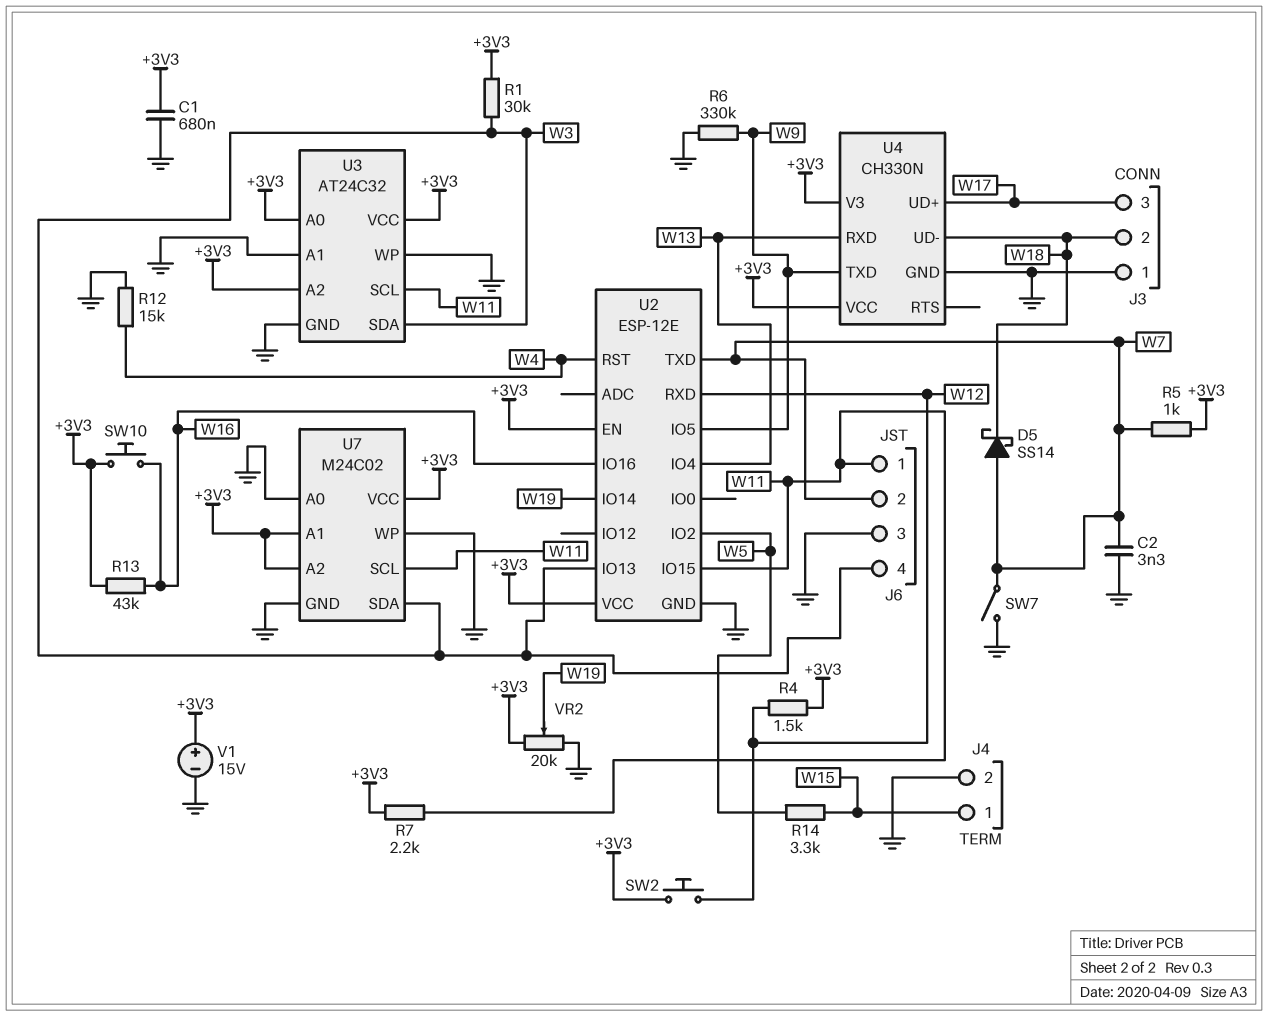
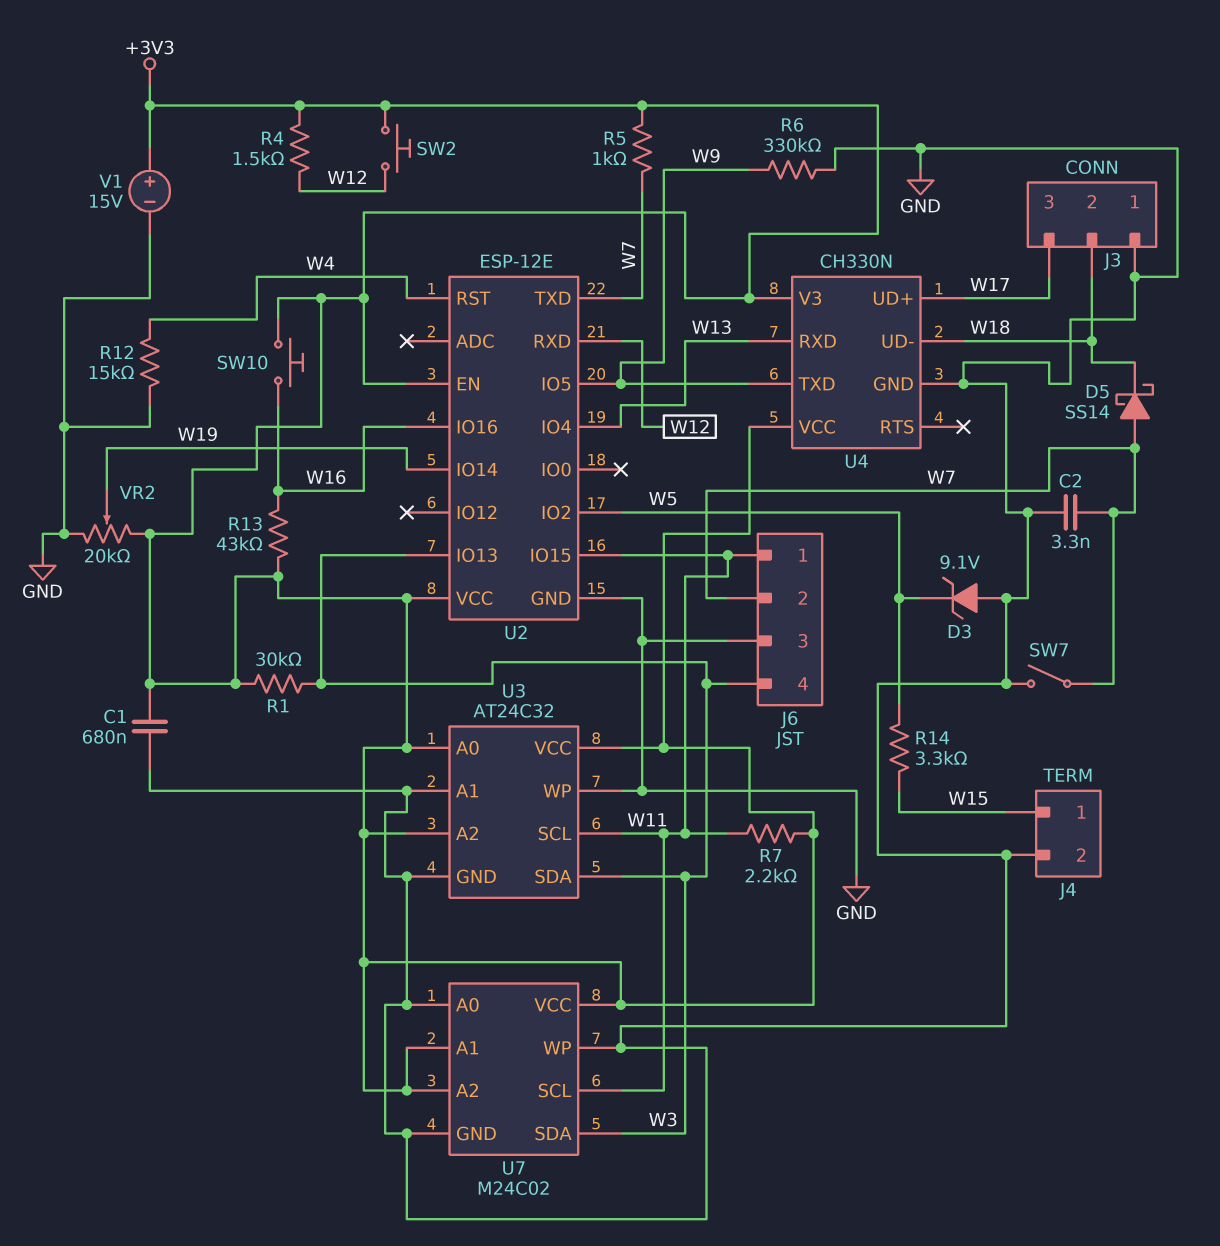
D3: none -> zener 9.1V (A GND, K W5)

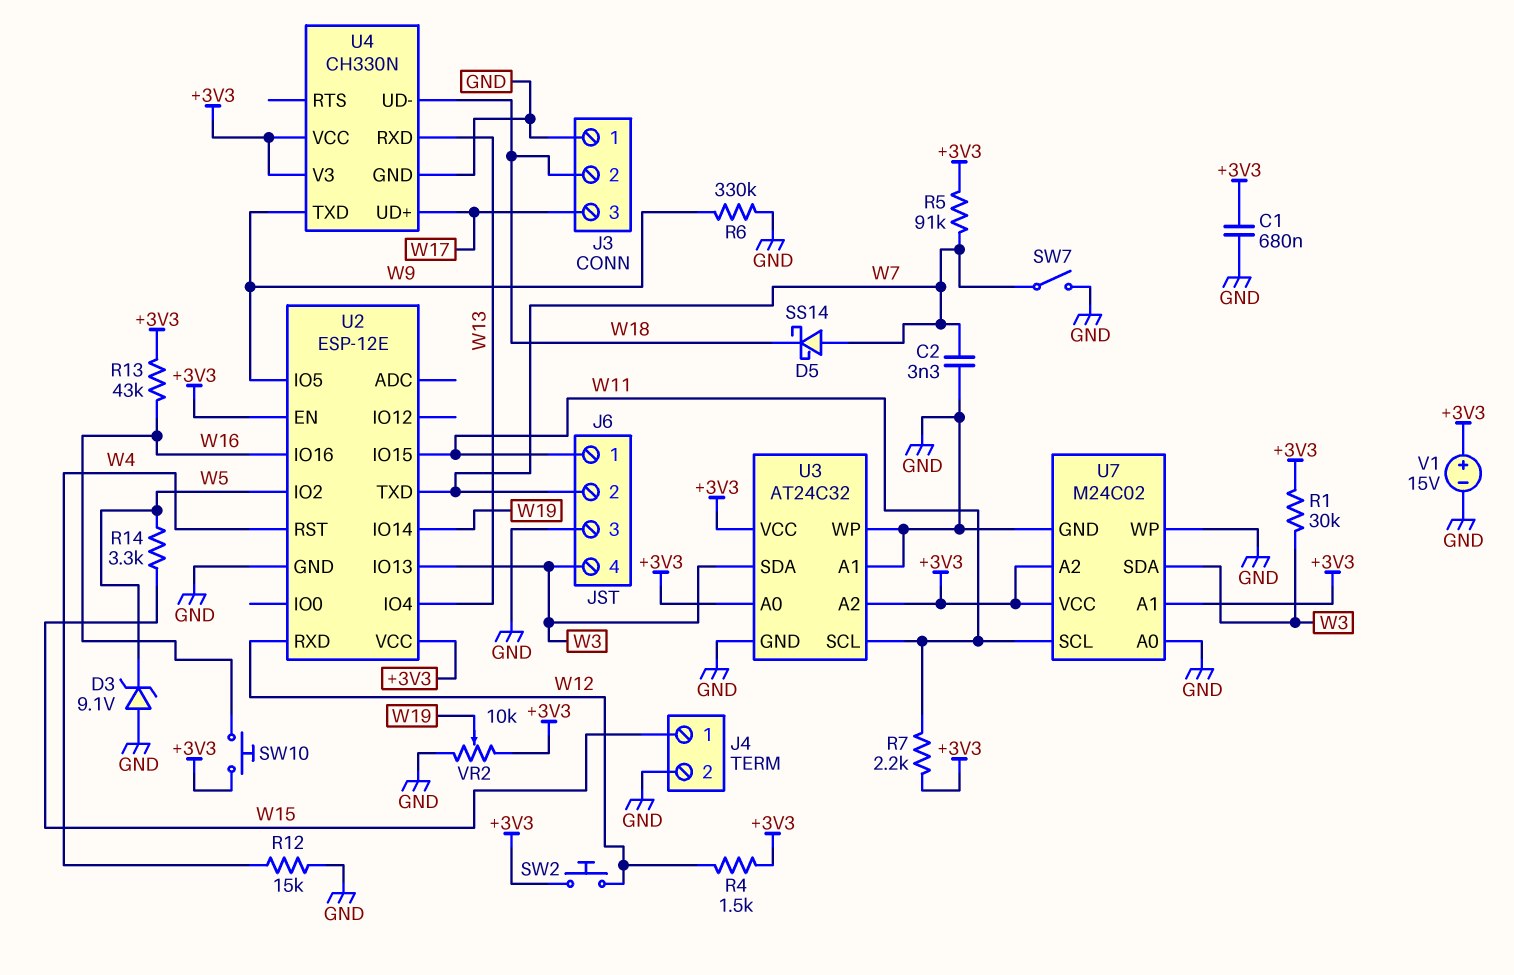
R5: 1k (+3V3, W7) -> 91k (+3V3, W7)
VR2: 20k (+3V3, GND, wiper W19) -> 10k (+3V3, GND, wiper W19)

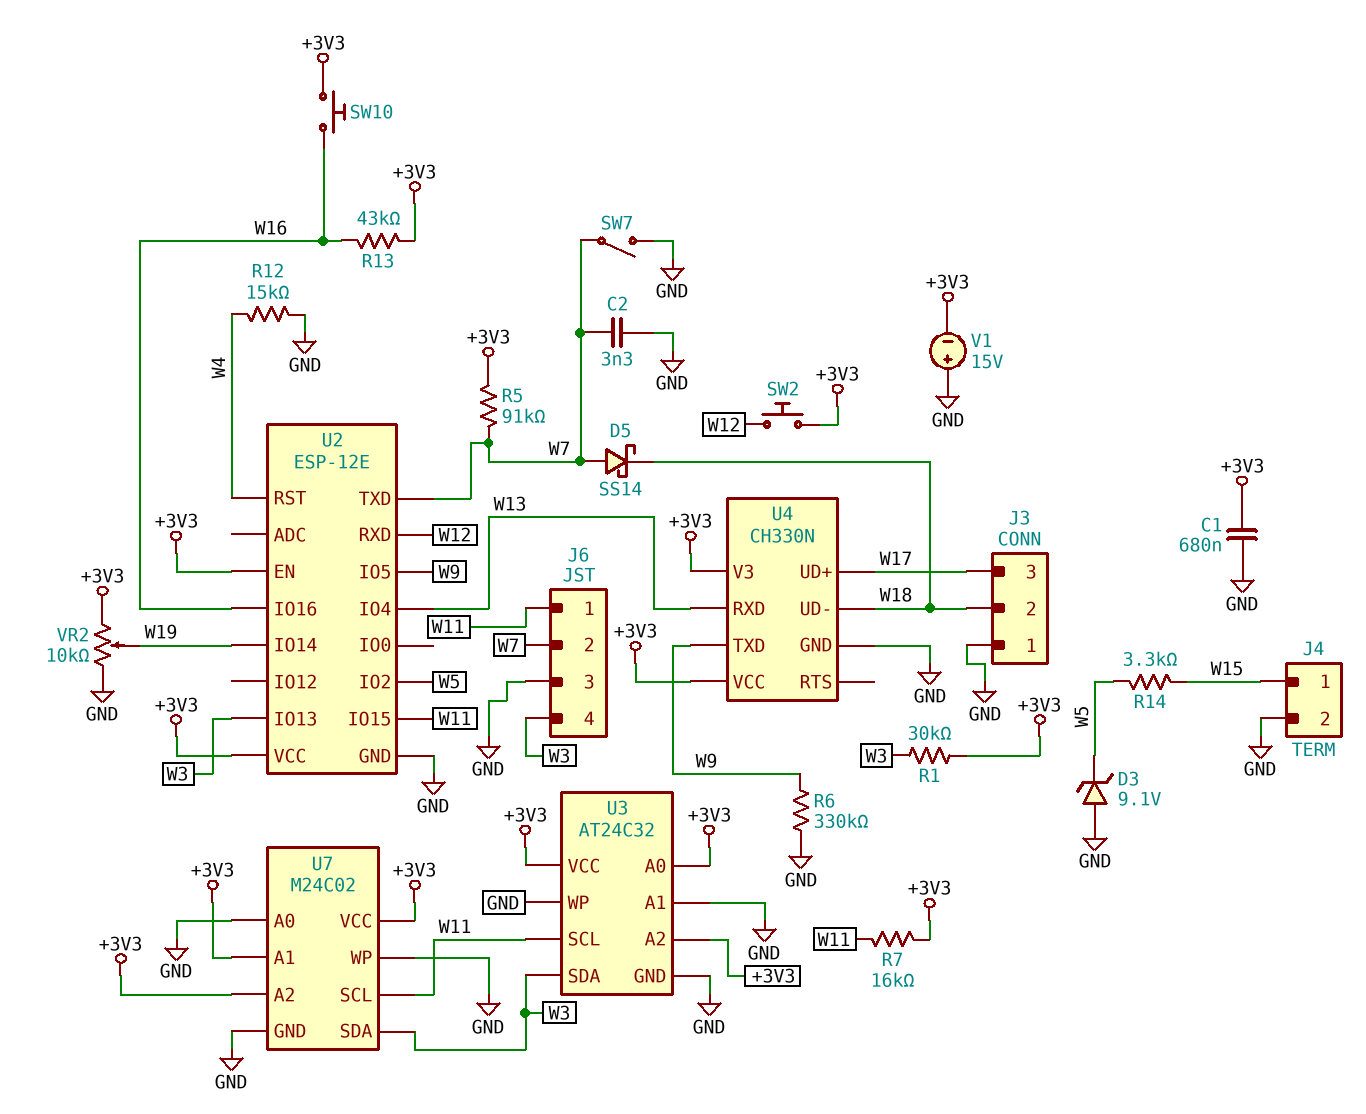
R4: 1.5k (+3V3, W12) -> none
R7: 2.2k (+3V3, W11) -> 16k (+3V3, W11)
V1: 15V (plus +3V3, minus GND) -> 15V (plus GND, minus +3V3)

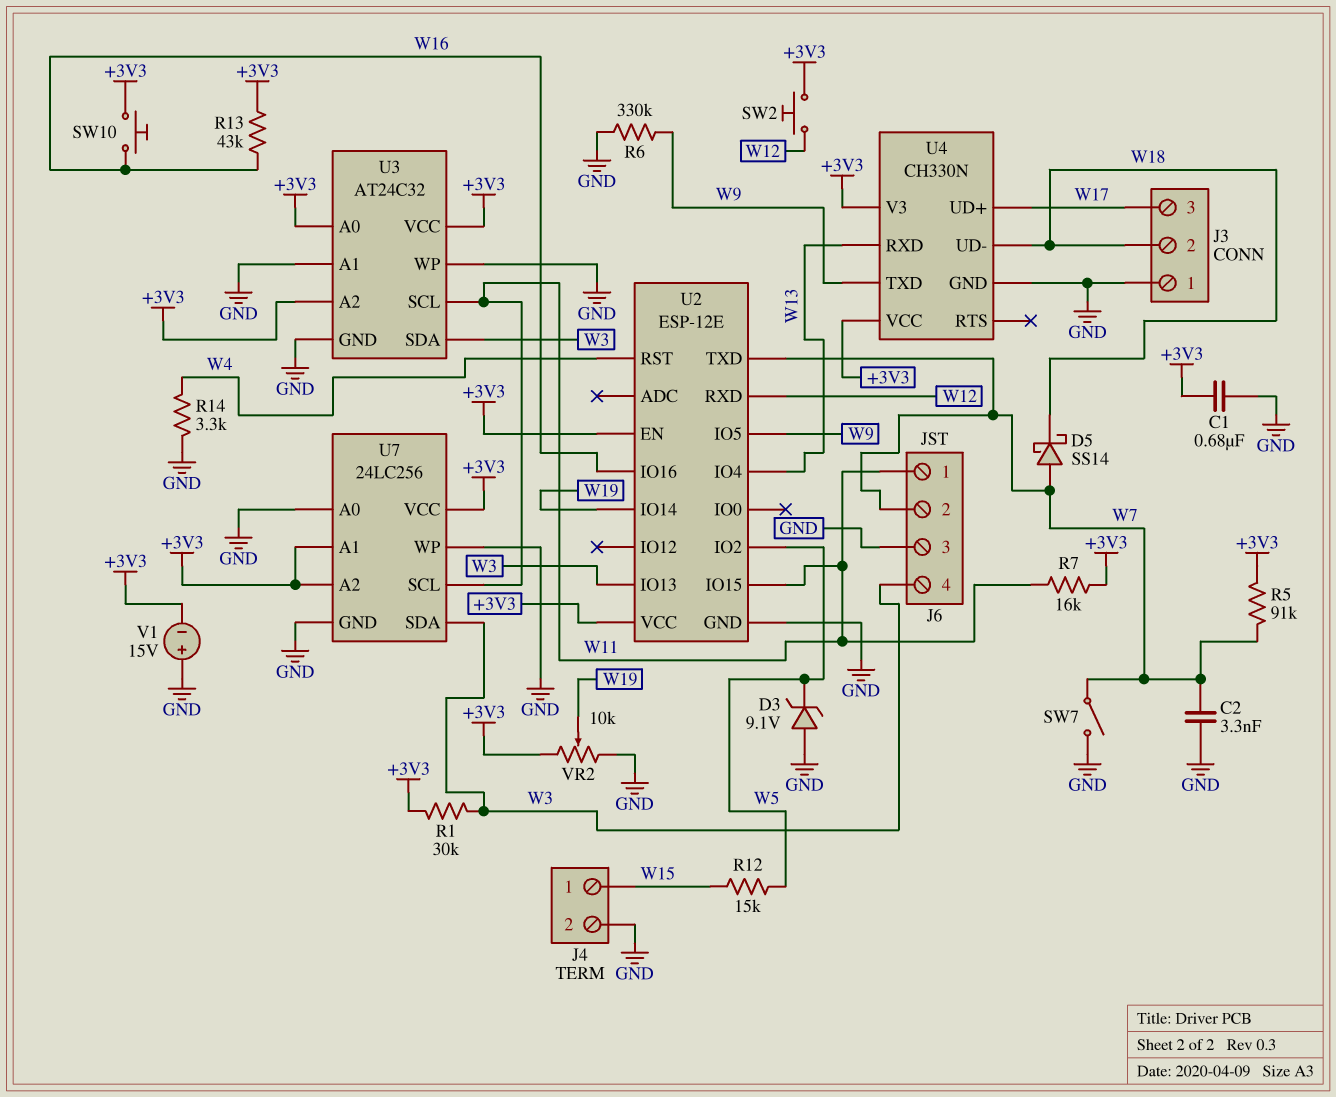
R12: 15k (GND, W4) -> 15k (W5, W15)
R14: 3.3k (W5, W15) -> 3.3k (GND, W4)
U7: M24C02 -> 24LC256

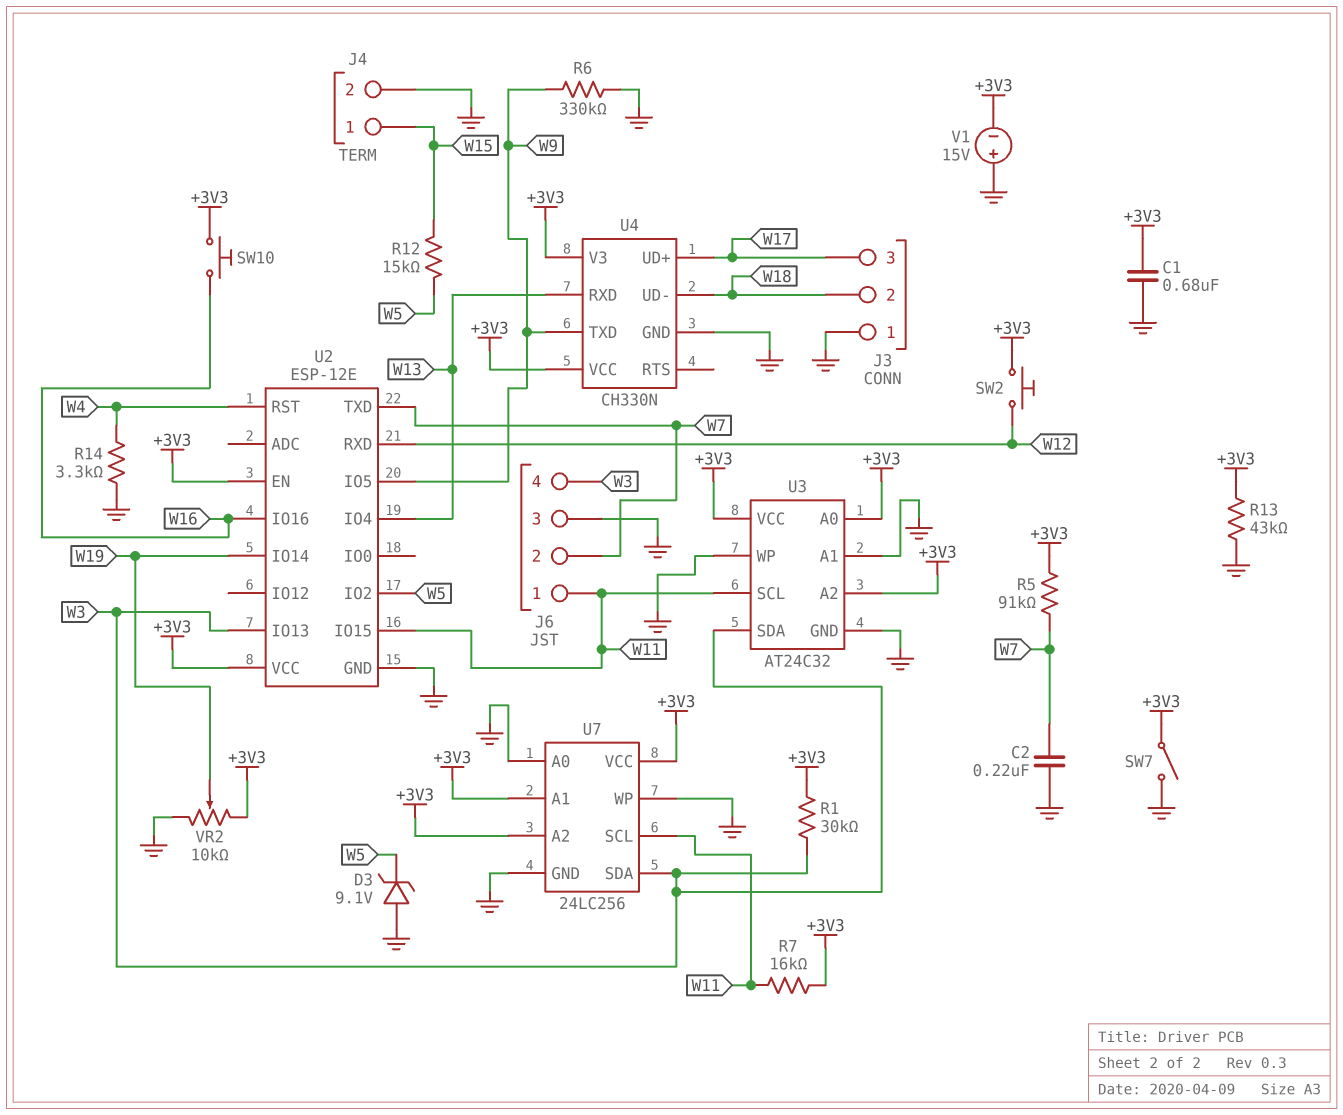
C2: 3.3nF (GND, W7) -> 220nF (GND, W7)
D5: schottky SS14 (A W7, K W18) -> none
R13: 43k (+3V3, W16) -> 43k (+3V3, GND)
SW7: switch (GND, W7) -> switch (+3V3, GND)

